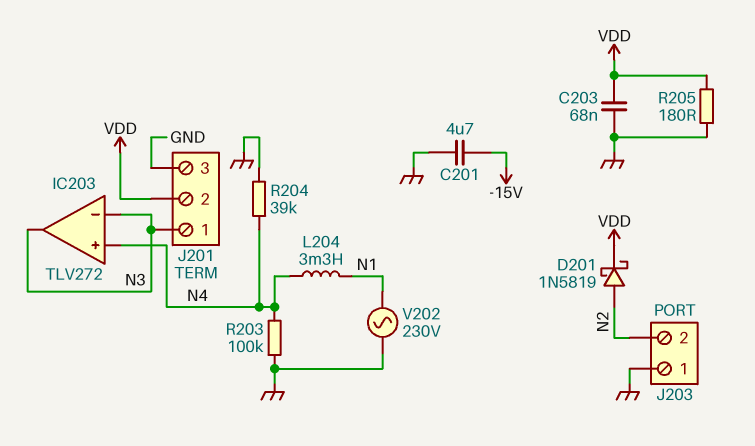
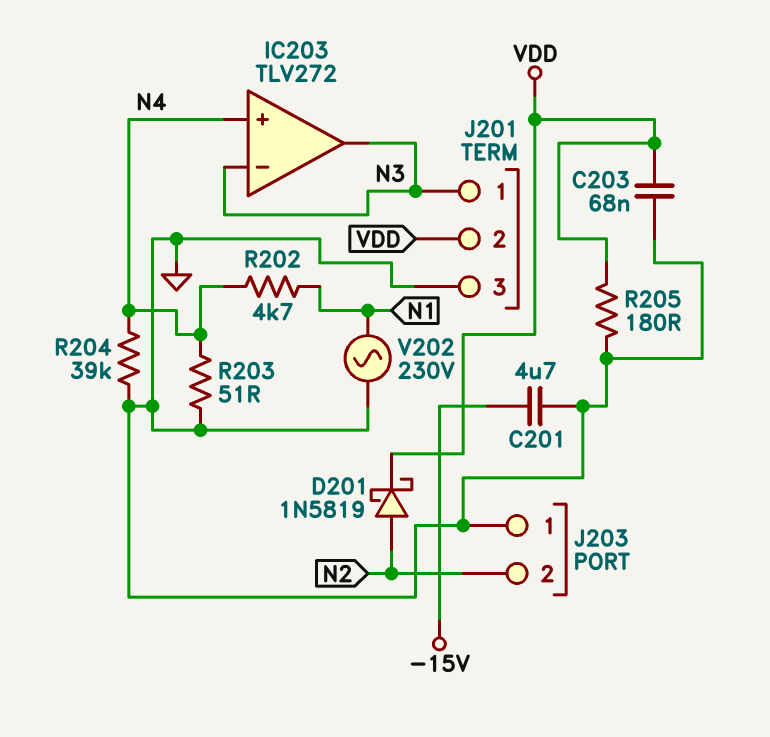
L204: 3.3mH (N1, N4) -> none
R202: none -> 4.7k (N1, N4)
R203: 100k (GND, N4) -> 51 (GND, N4)

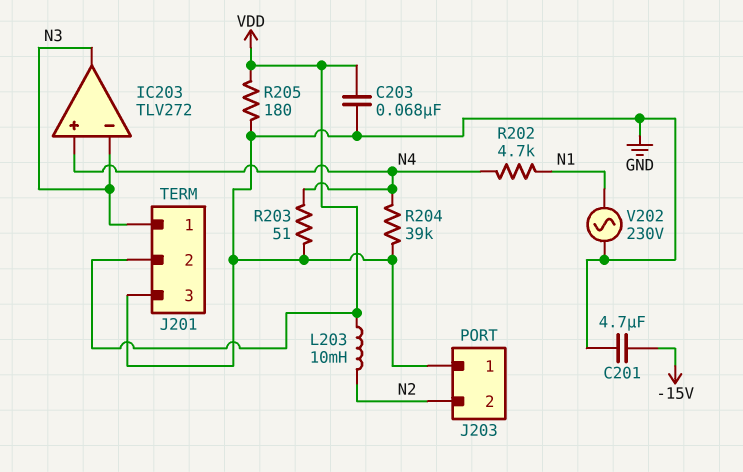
D201: schottky 1N5819 (A N2, K VDD) -> none
L203: none -> 10mH (N2, VDD)

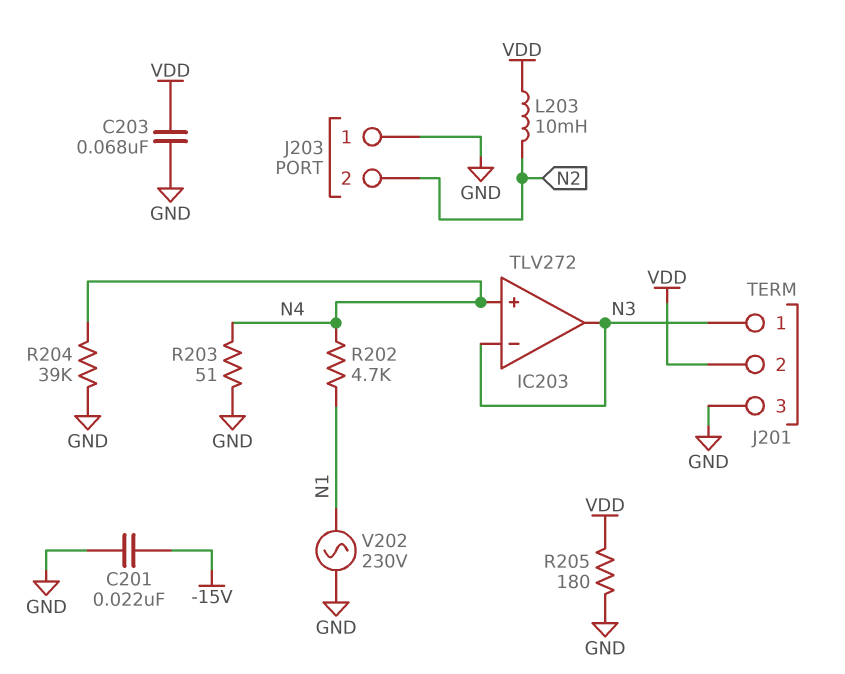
C201: 4.7uF (-15V, GND) -> 22nF (-15V, GND)

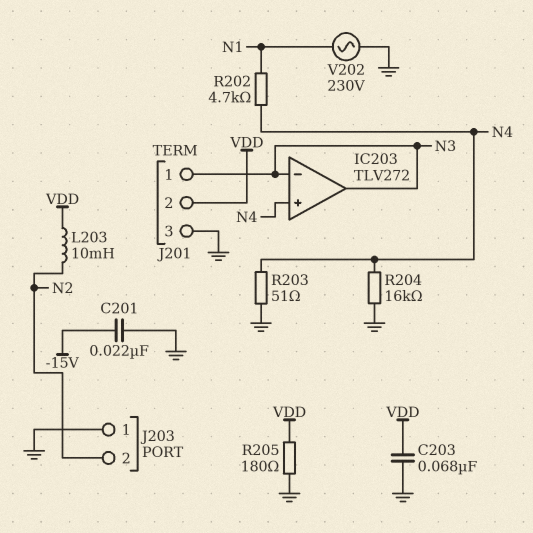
R204: 39k (GND, N4) -> 16k (GND, N4)

